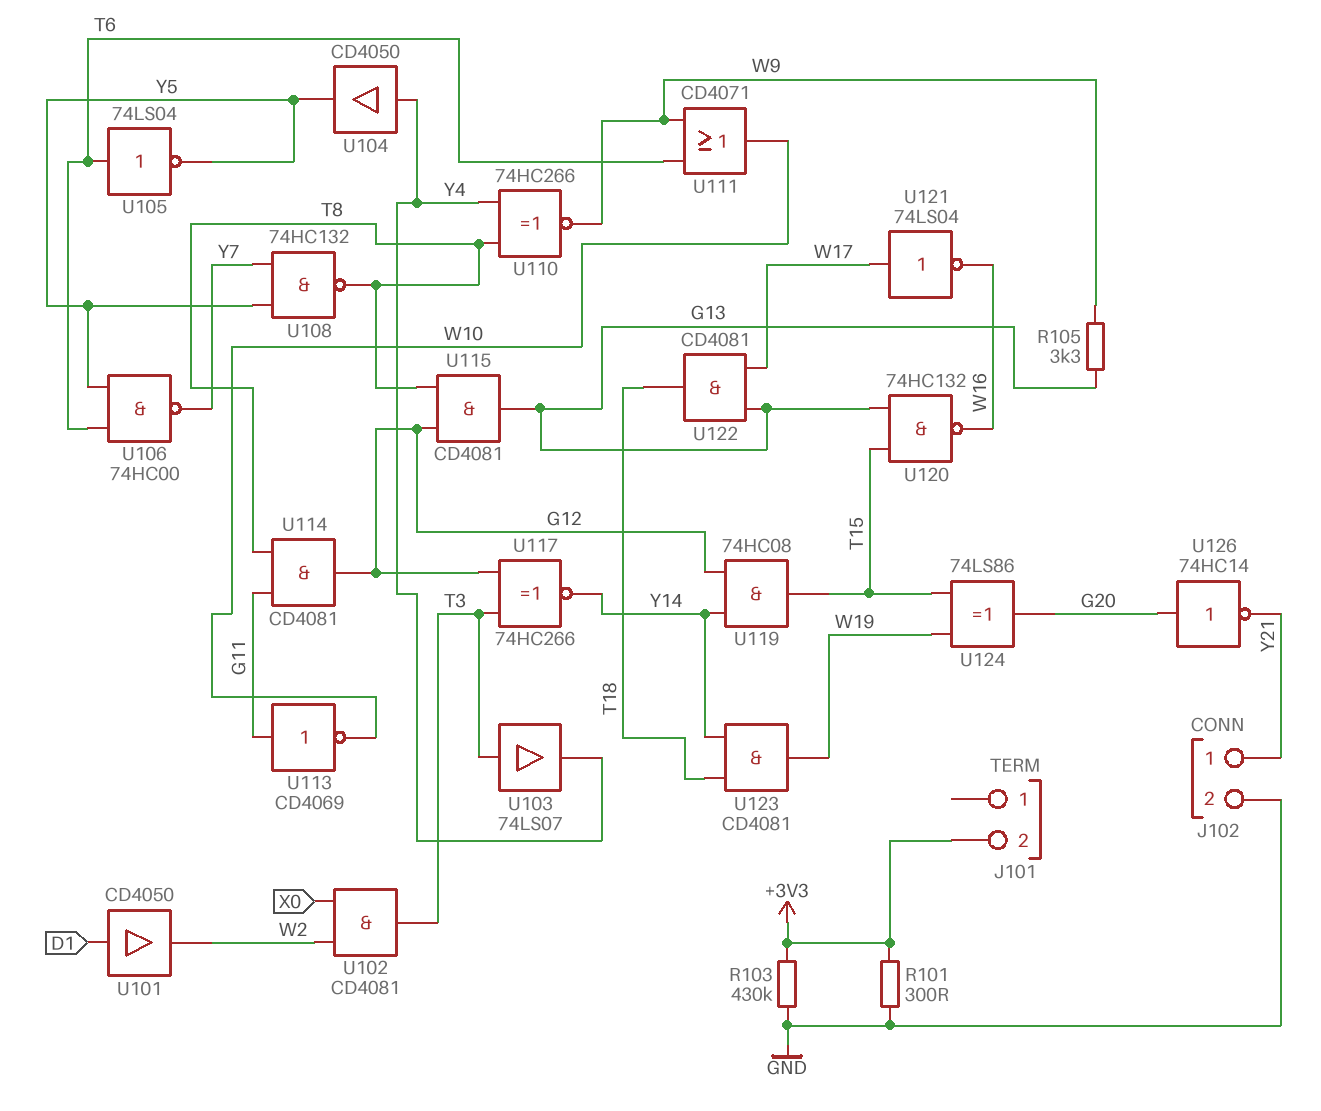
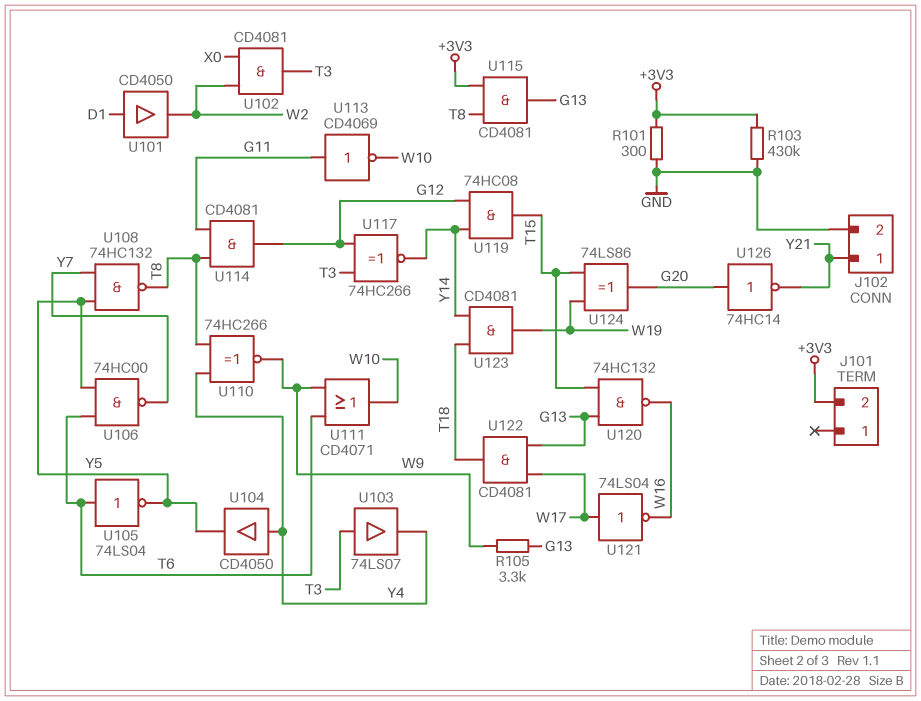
U115: AND CD4081 (in G12, in T8, out G13) -> AND CD4081 (in +3V3, in T8, out G13)

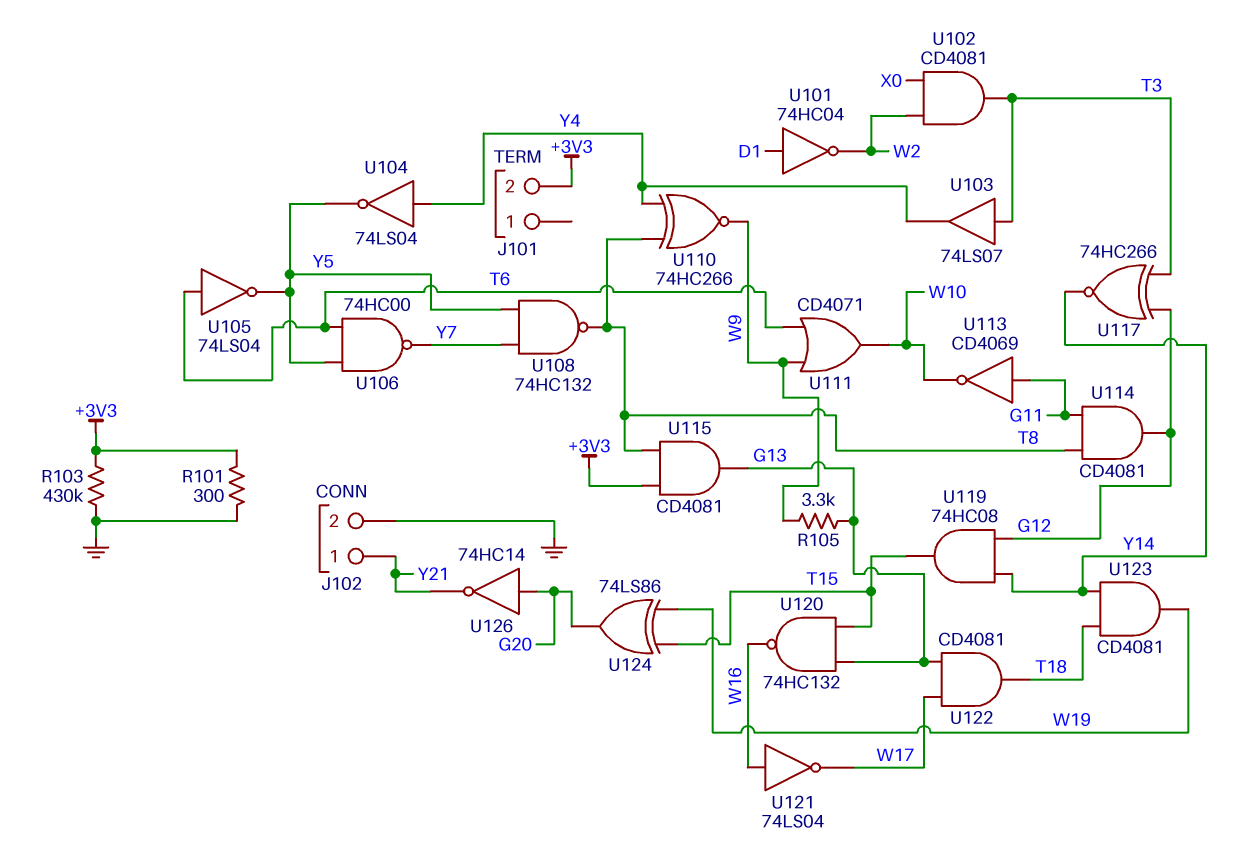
U101: buffer CD4050 (in D1, out W2) -> NOT 74HC04 (in D1, out W2)
U104: buffer CD4050 (in Y4, out Y5) -> NOT 74LS04 (in Y4, out Y5)
U121: NOT 74LS04 (in W17, out W16) -> NOT 74LS04 (in W16, out W17)

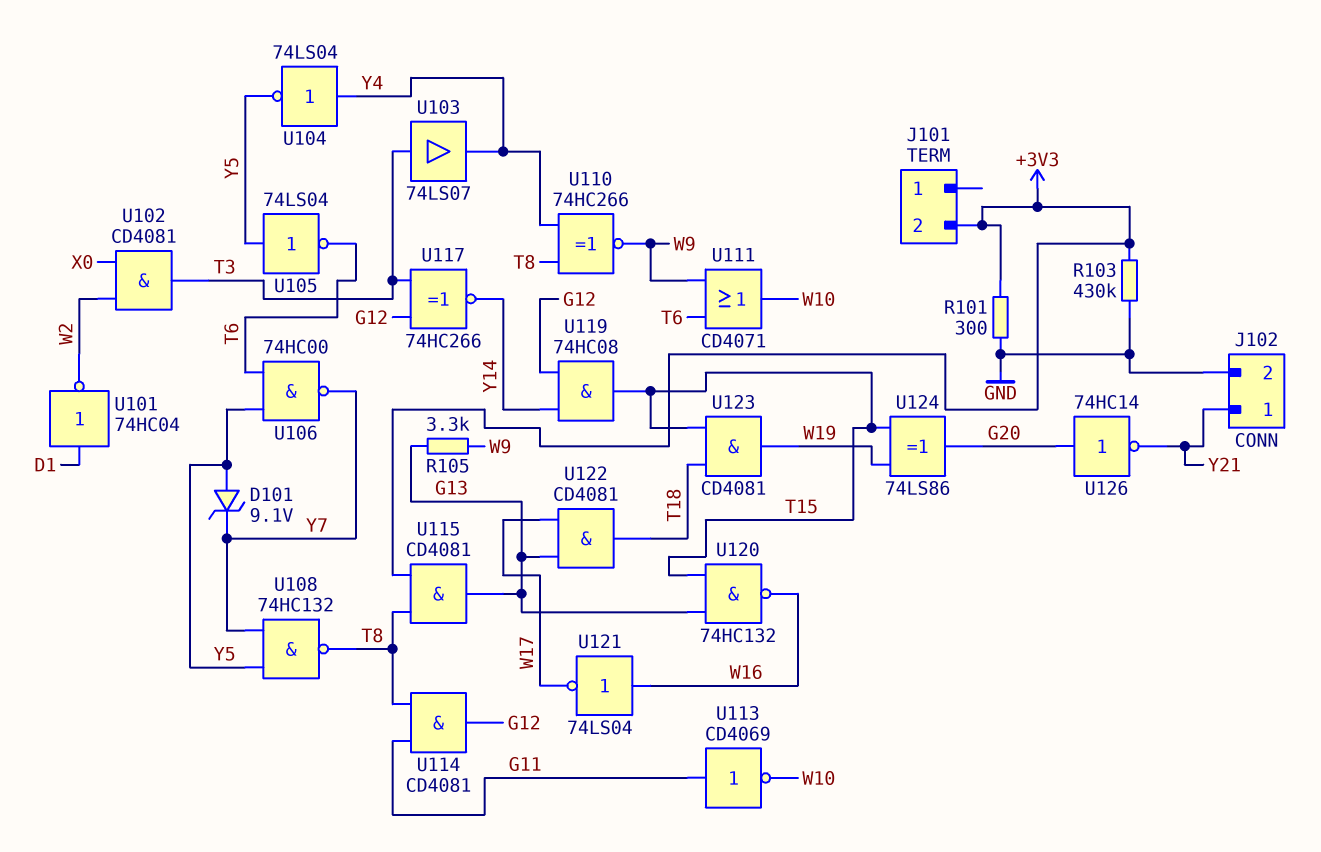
D101: none -> zener 9.1V (A Y5, K Y7)
U105: NOT 74LS04 (in T6, out Y5) -> NOT 74LS04 (in Y5, out T6)
U123: AND CD4081 (in T18, in Y14, out W19) -> AND CD4081 (in T15, in T18, out W19)

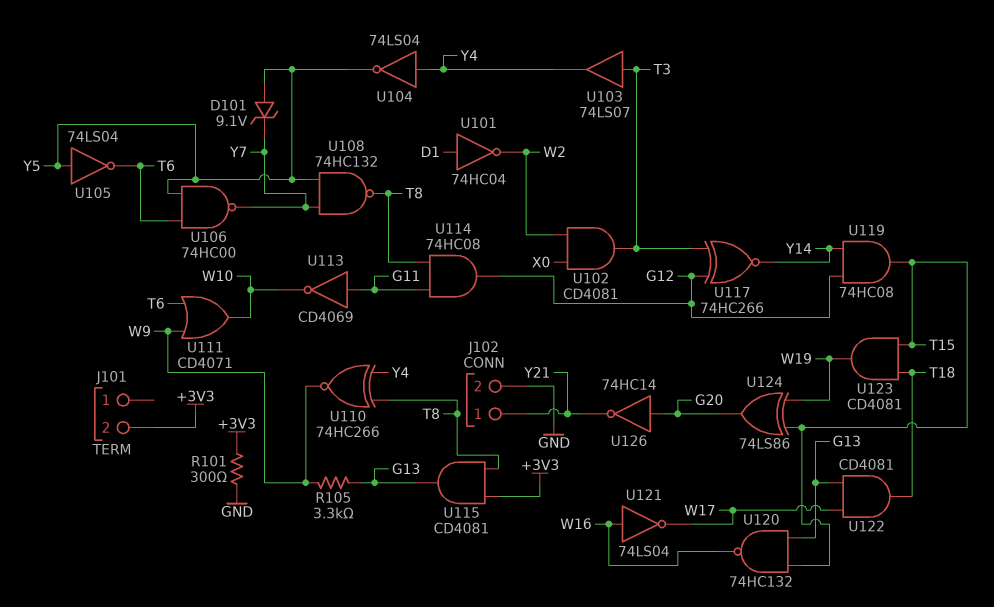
R103: 430k (+3V3, GND) -> none
U114: AND CD4081 (in G11, in T8, out G12) -> AND 74HC08 (in G11, in T8, out G12)

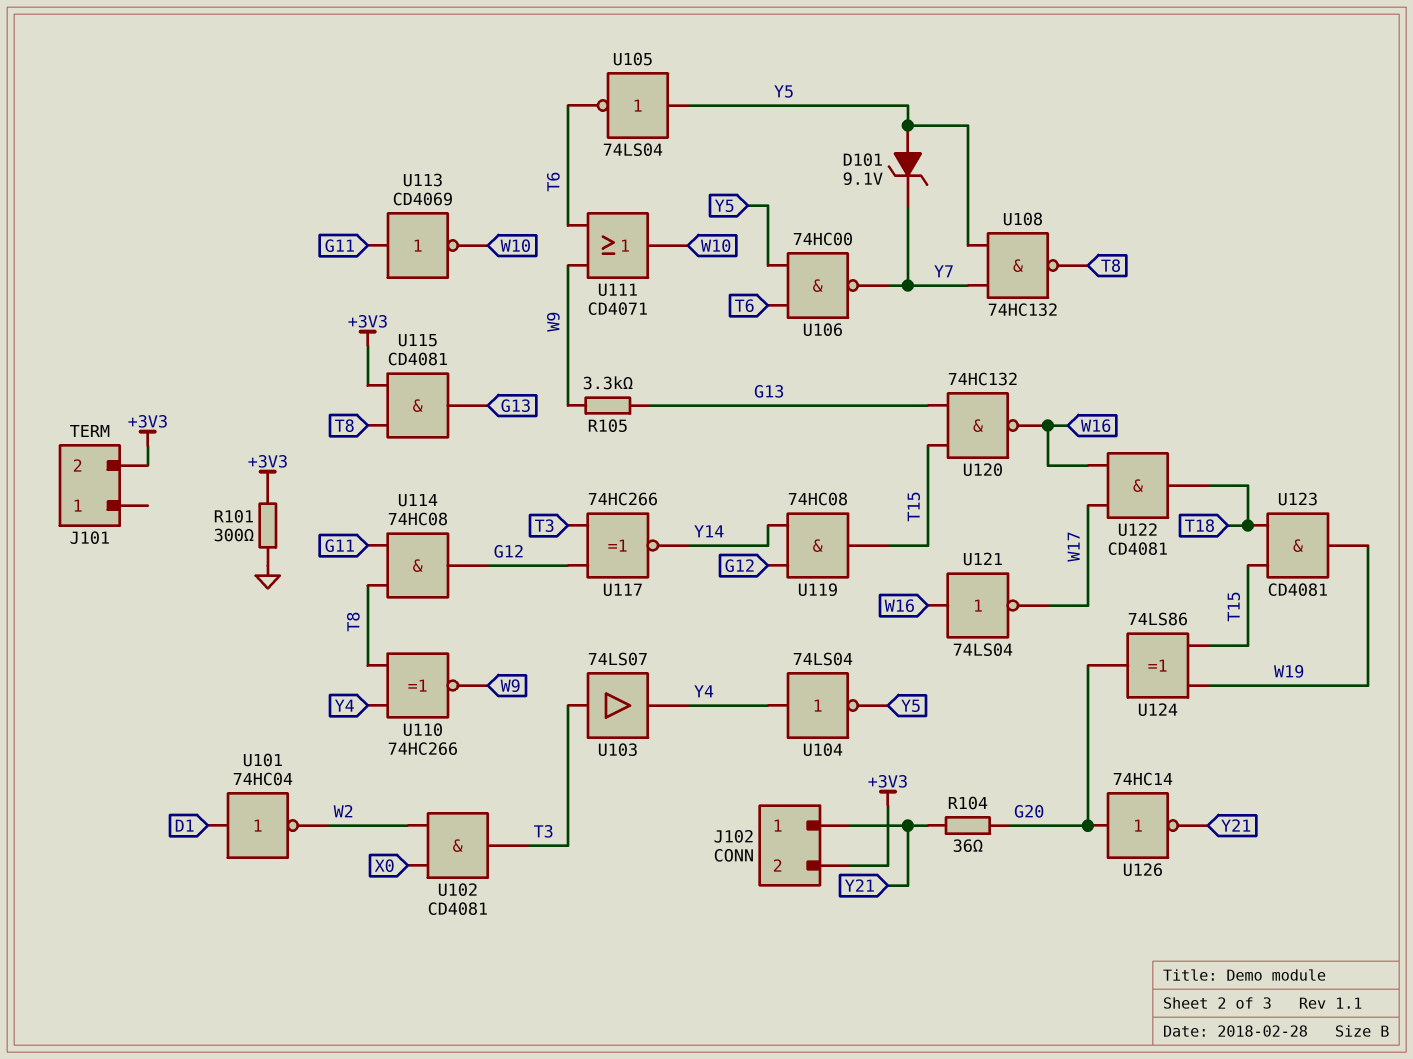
J102 pin 2: GND -> +3V3
R104: none -> 36 (G20, Y21)
U122: AND CD4081 (in G13, in W17, out T18) -> AND CD4081 (in W16, in W17, out T18)

